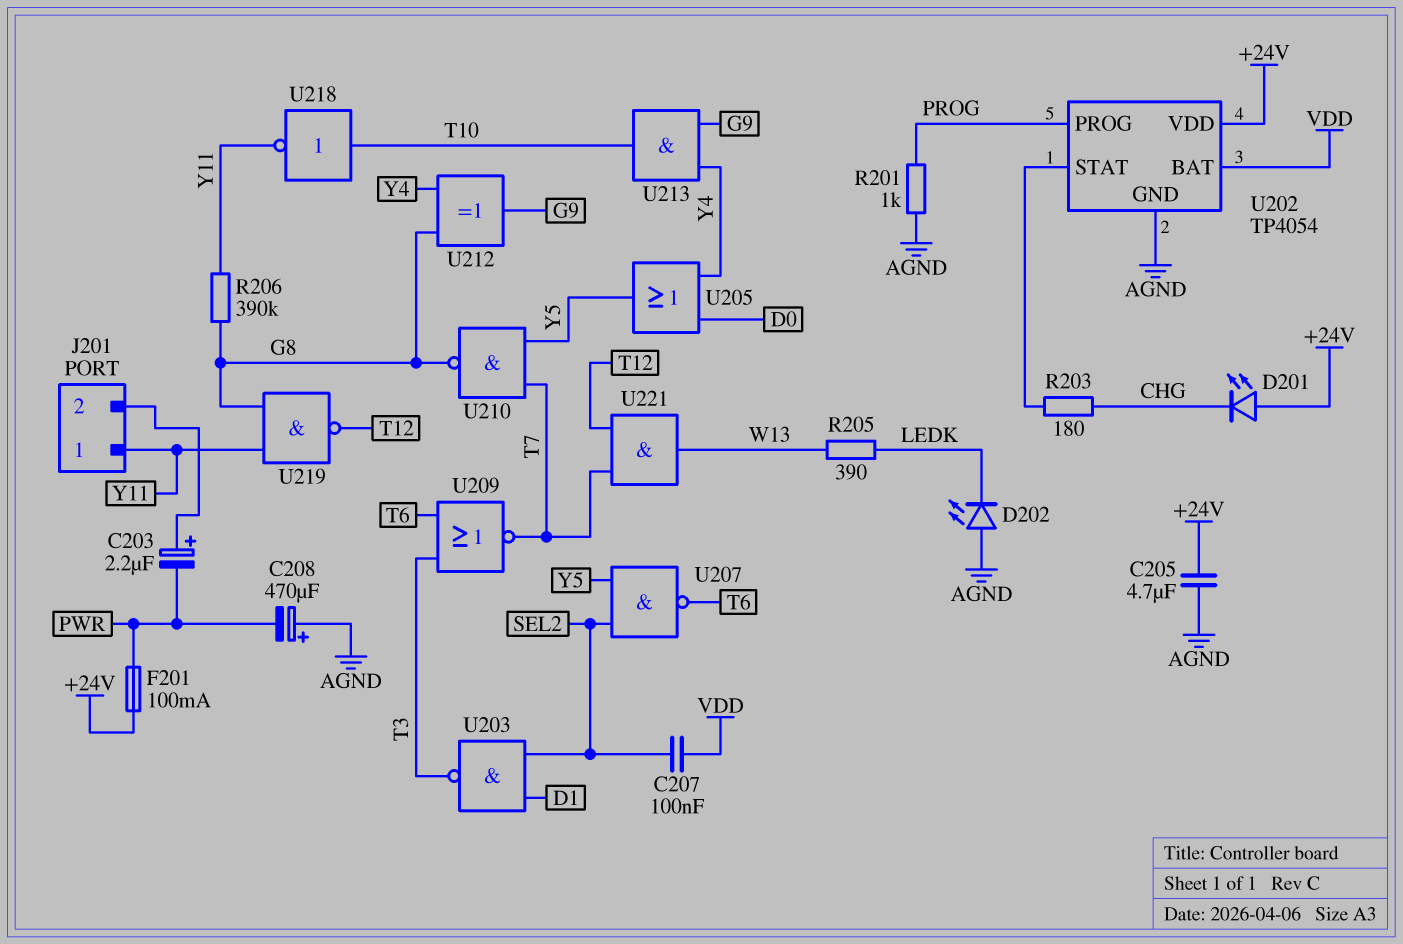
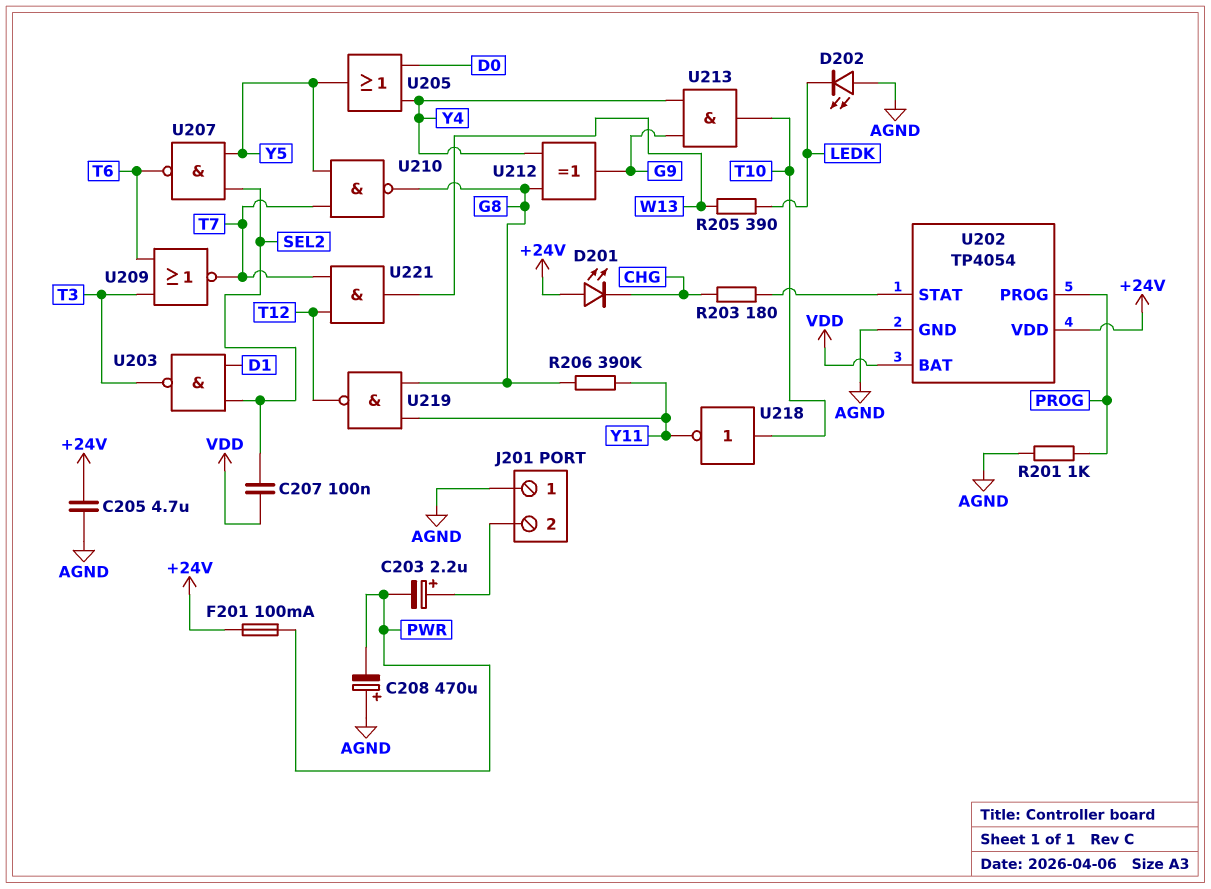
J201 pin 1: Y11 -> AGND

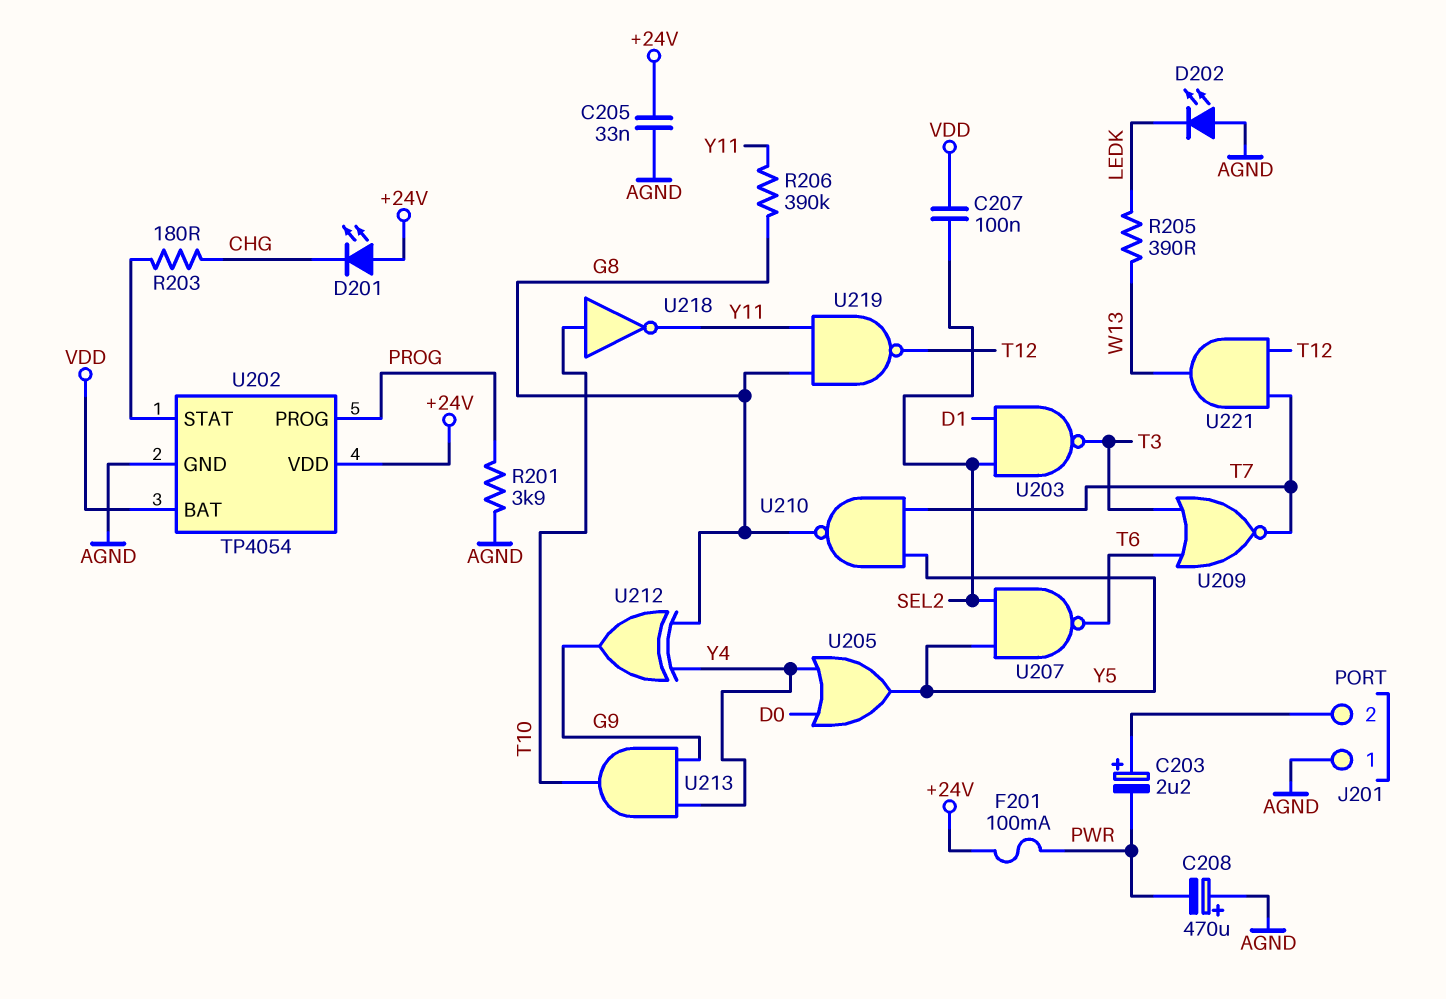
C205: 4.7uF (+24V, AGND) -> 33nF (+24V, AGND)
R201: 1k (AGND, PROG) -> 3.9k (AGND, PROG)

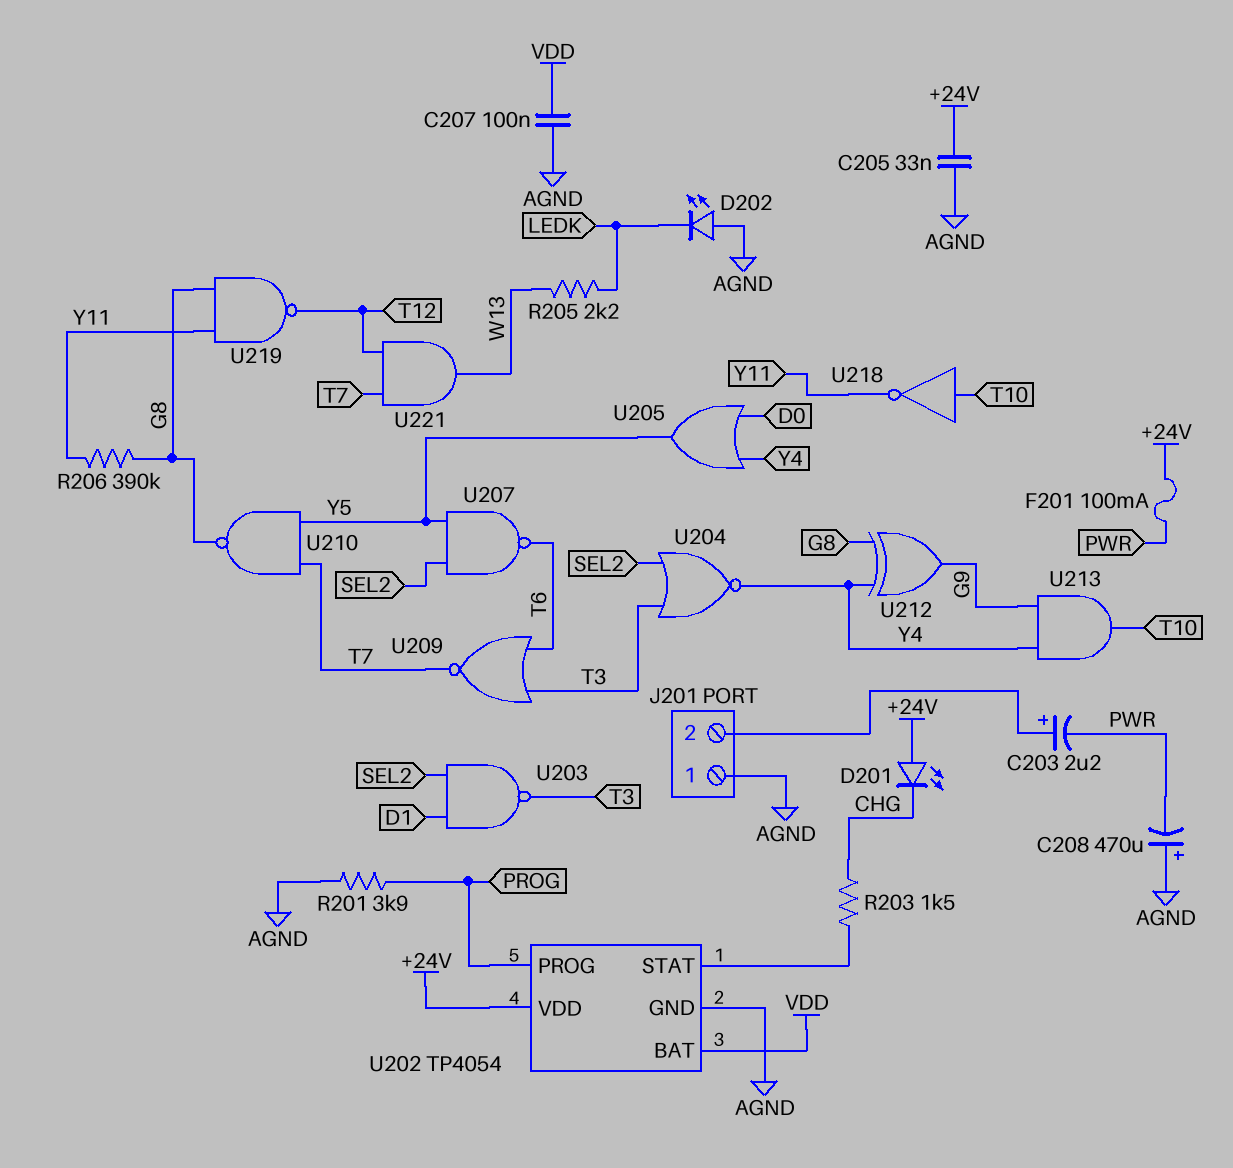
C207: 100nF (SEL2, VDD) -> 100nF (AGND, VDD)
R203: 180 (CHG, U202/STAT) -> 1.5k (CHG, U202/STAT)
R205: 390 (LEDK, W13) -> 2.2k (LEDK, W13)
U204: none -> NOR (in SEL2, in T3, out Y4)

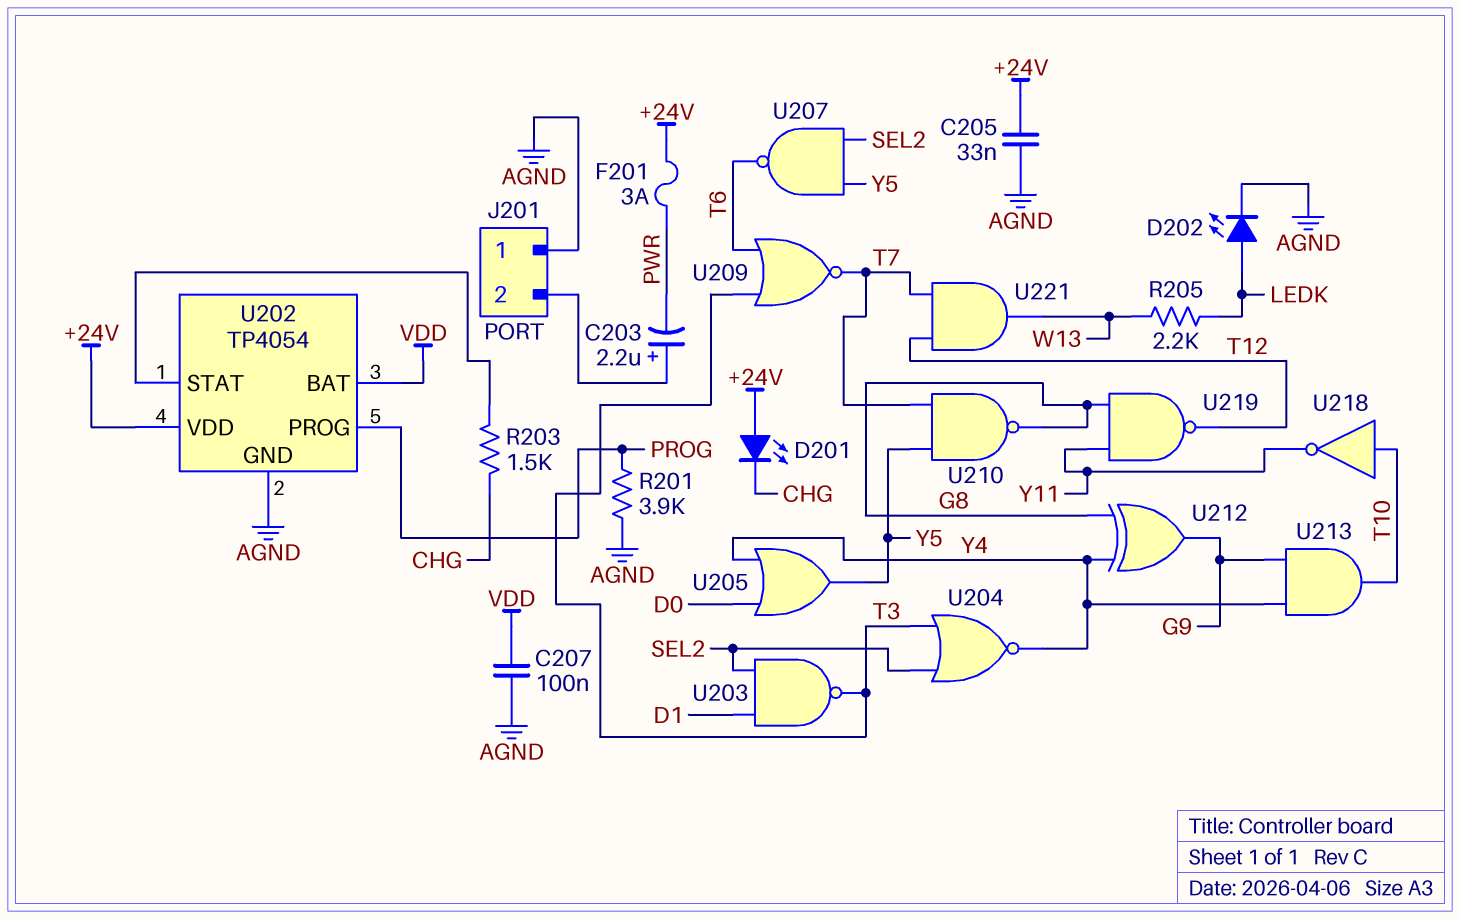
C208: 470uF (plus AGND, minus PWR) -> none
D202: LED (A AGND, K LEDK) -> LED (A LEDK, K AGND)
F201: 100mA (+24V, PWR) -> 3A (+24V, PWR)
R206: 390k (G8, Y11) -> none

